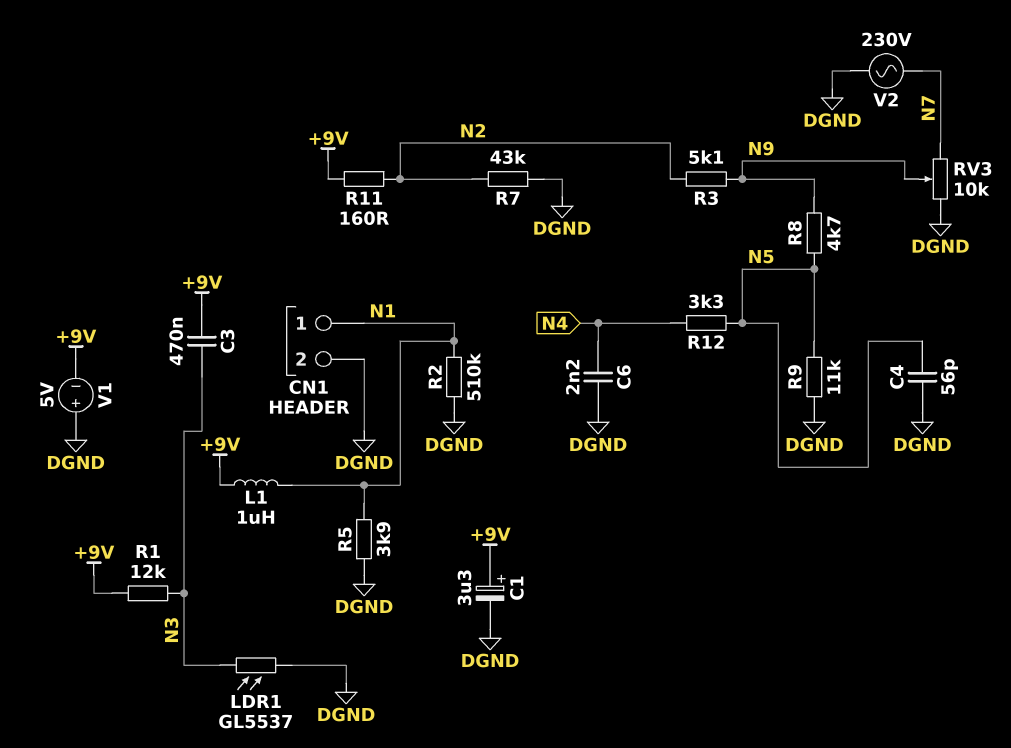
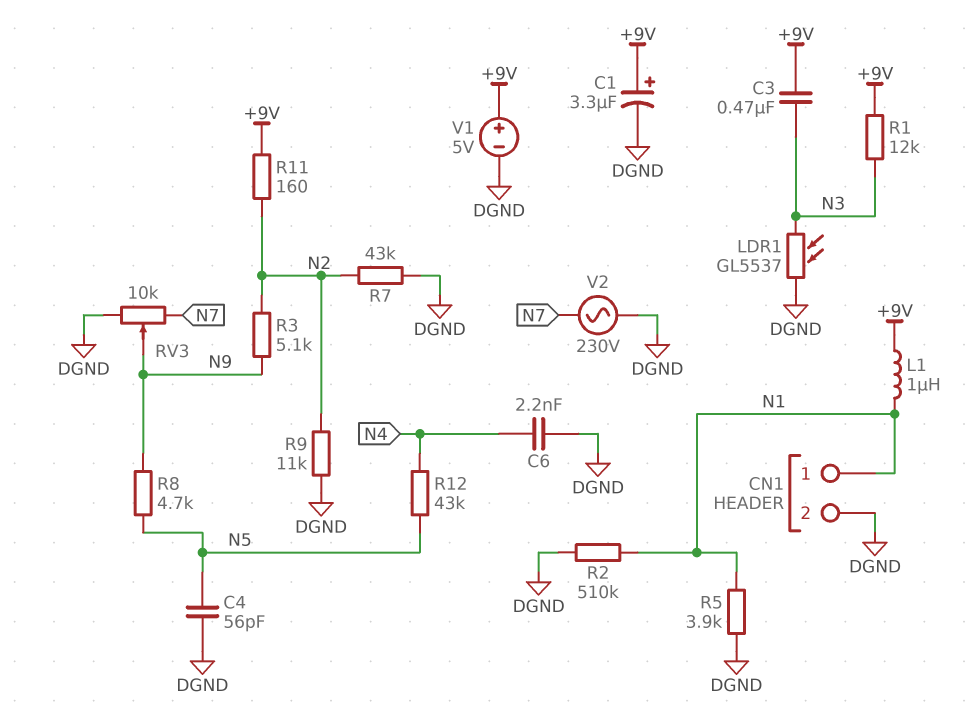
R9: 11k (DGND, N5) -> 11k (DGND, N2)
R12: 3.3k (N4, N5) -> 43k (N4, N5)
V1: 5V (plus DGND, minus +9V) -> 5V (plus +9V, minus DGND)

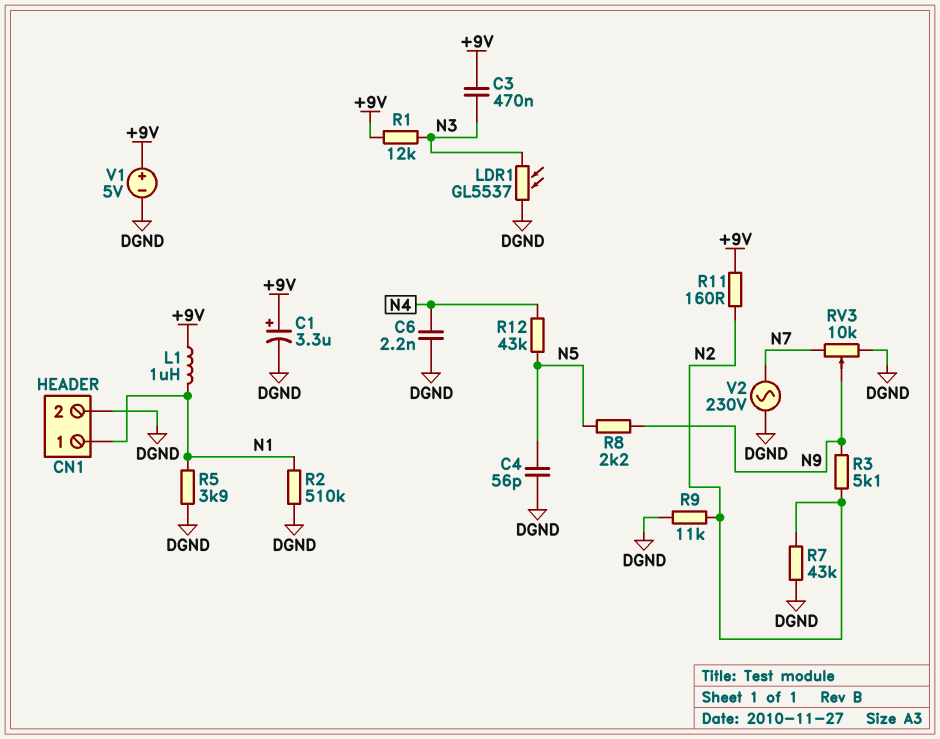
R8: 4.7k (N5, N9) -> 2.2k (N5, N9)

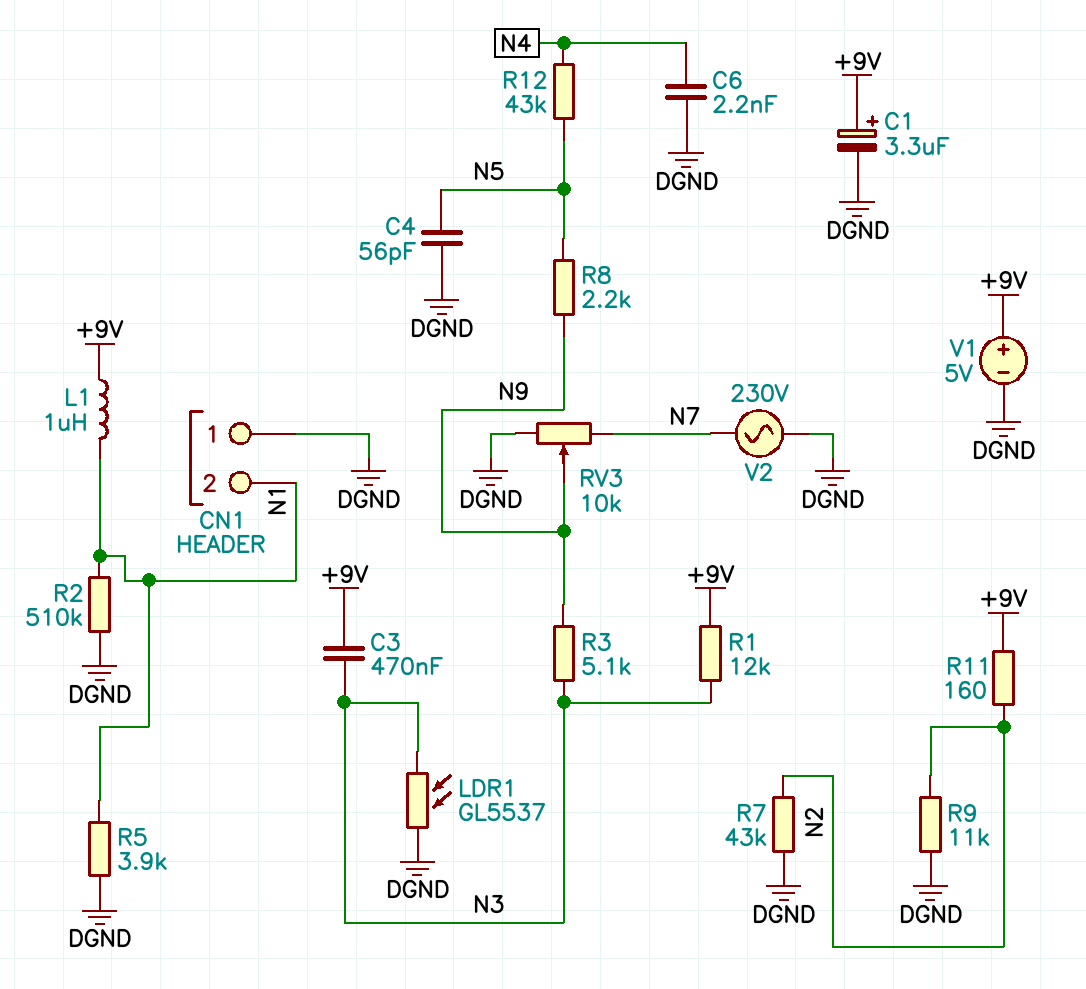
CN1 pin 1: N1 -> DGND
CN1 pin 2: DGND -> N1
R3: 5.1k (N2, N9) -> 5.1k (N3, N9)

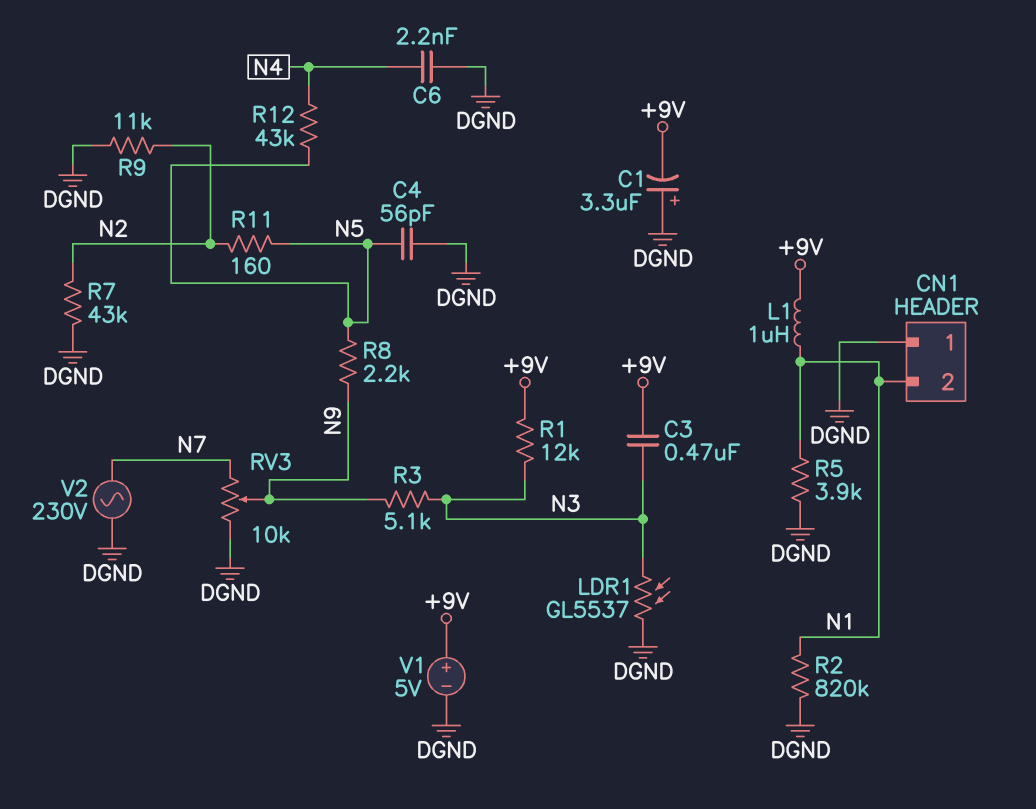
C1: 3.3uF (plus +9V, minus DGND) -> 3.3uF (plus DGND, minus +9V)
R2: 510k (DGND, N1) -> 820k (DGND, N1)
R11: 160 (+9V, N2) -> 160 (N2, N5)

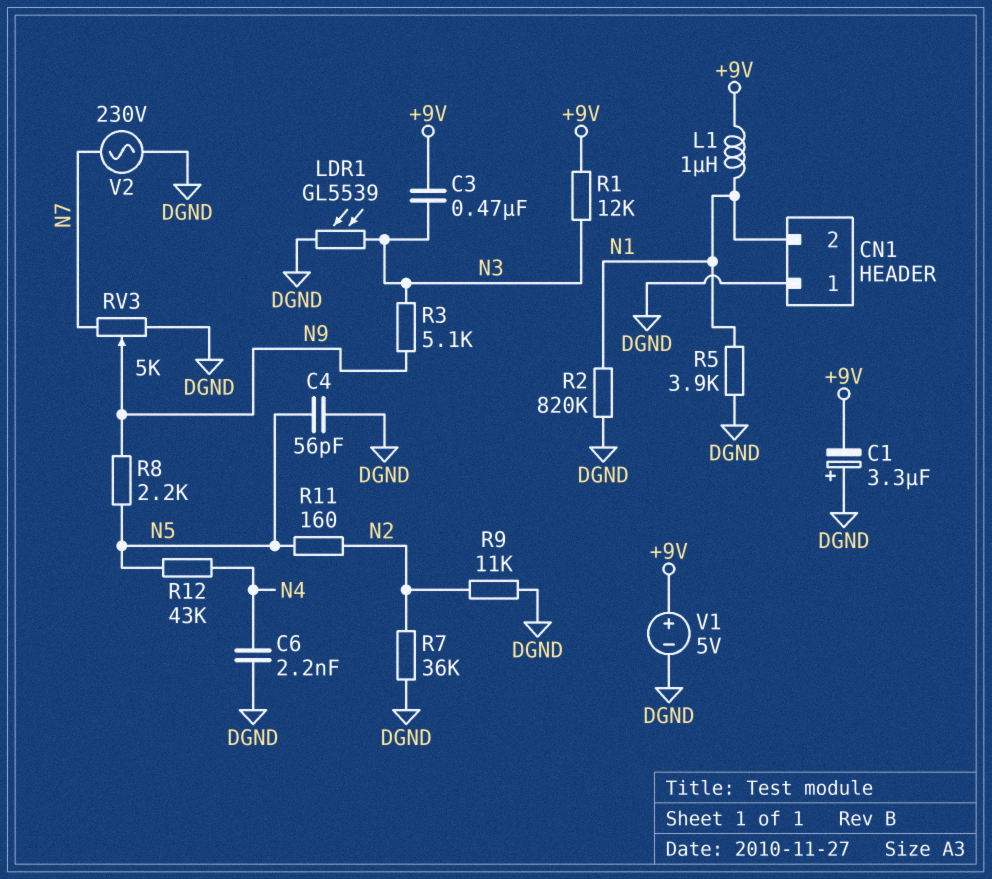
LDR1: GL5537 (DGND, N3) -> GL5539 (DGND, N3)
R7: 43k (DGND, N2) -> 36k (DGND, N2)
RV3: 10k (DGND, N7, wiper N9) -> 5k (DGND, N7, wiper N9)

